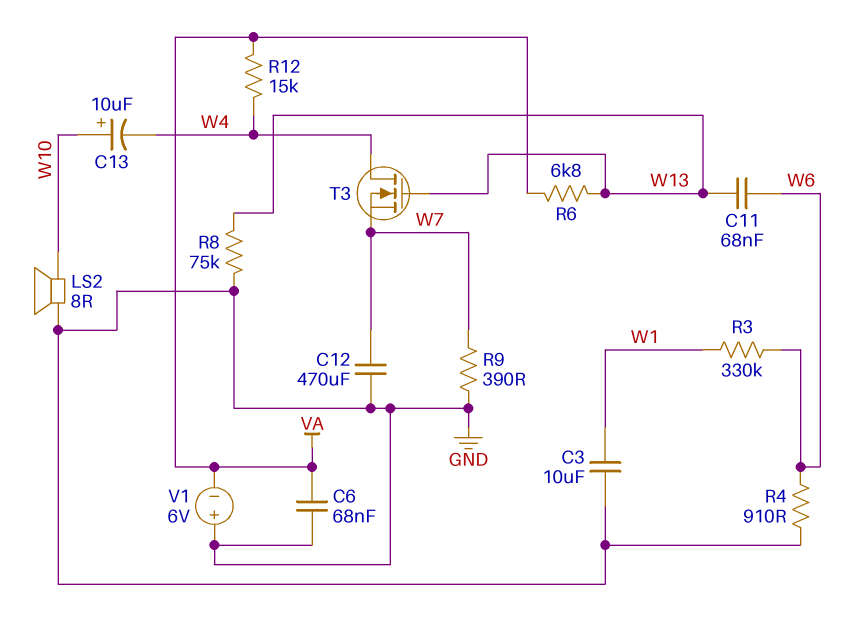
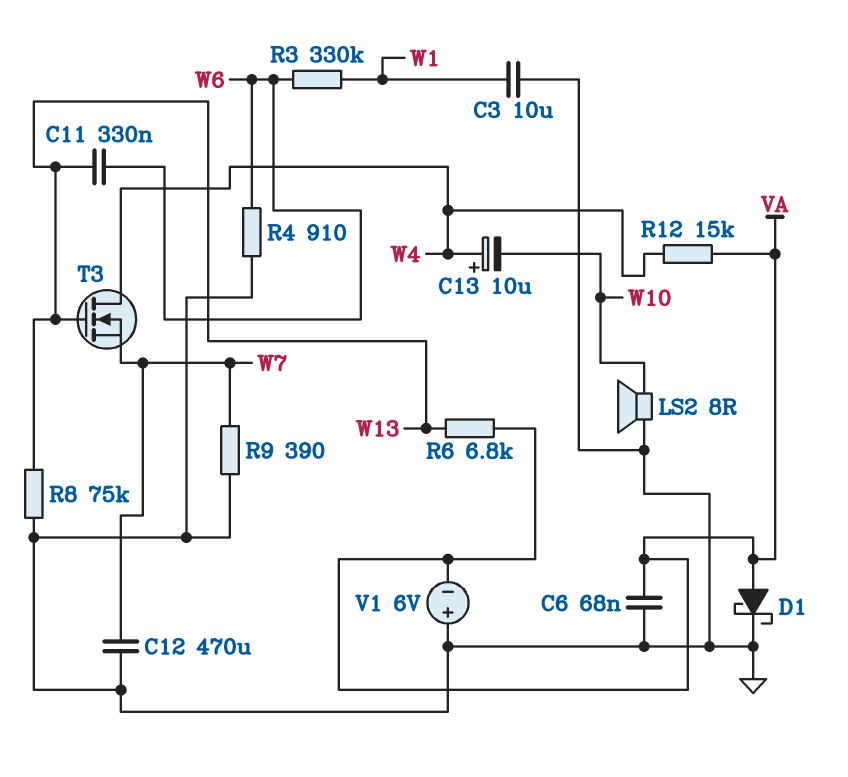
C11: 68nF (W6, W13) -> 330nF (W6, W13)
C13: 10uF (plus W10, minus W4) -> 10uF (plus W4, minus W10)
D1: none -> schottky (A VA, K GND)

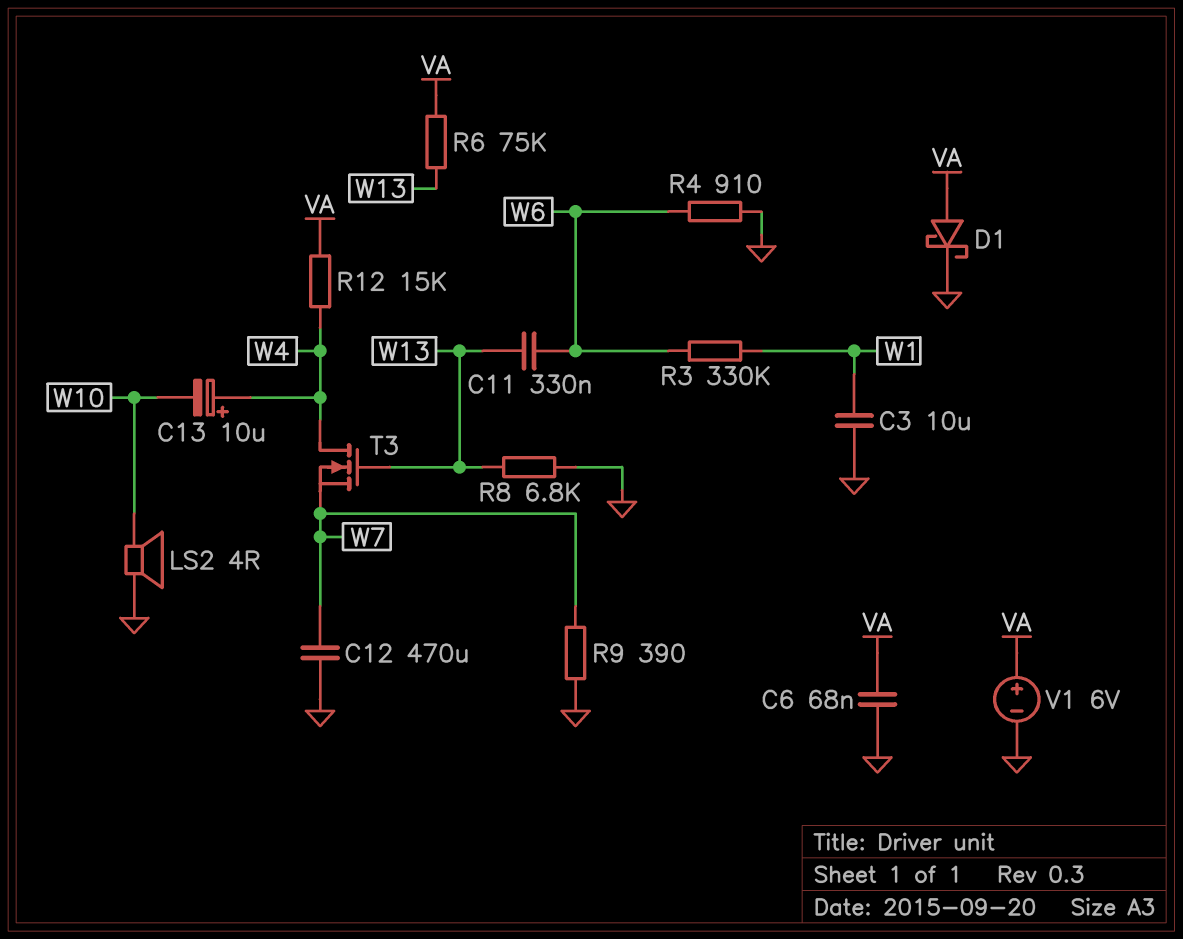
LS2: speaker 8R (GND, W10) -> speaker 4R (GND, W10)
R6: 6.8k (VA, W13) -> 75k (VA, W13)
R8: 75k (GND, W13) -> 6.8k (GND, W13)
V1: 6V (plus GND, minus VA) -> 6V (plus VA, minus GND)

